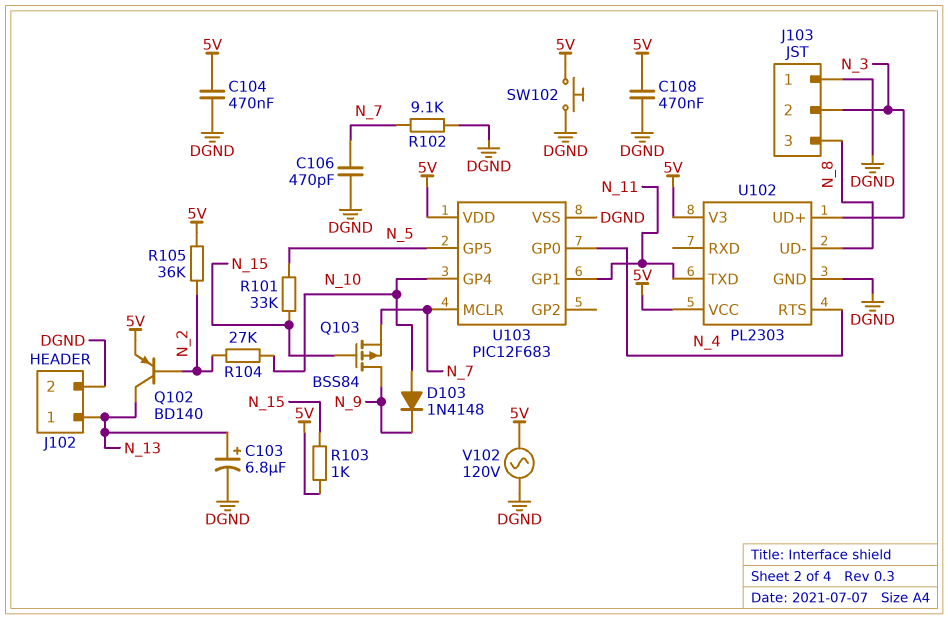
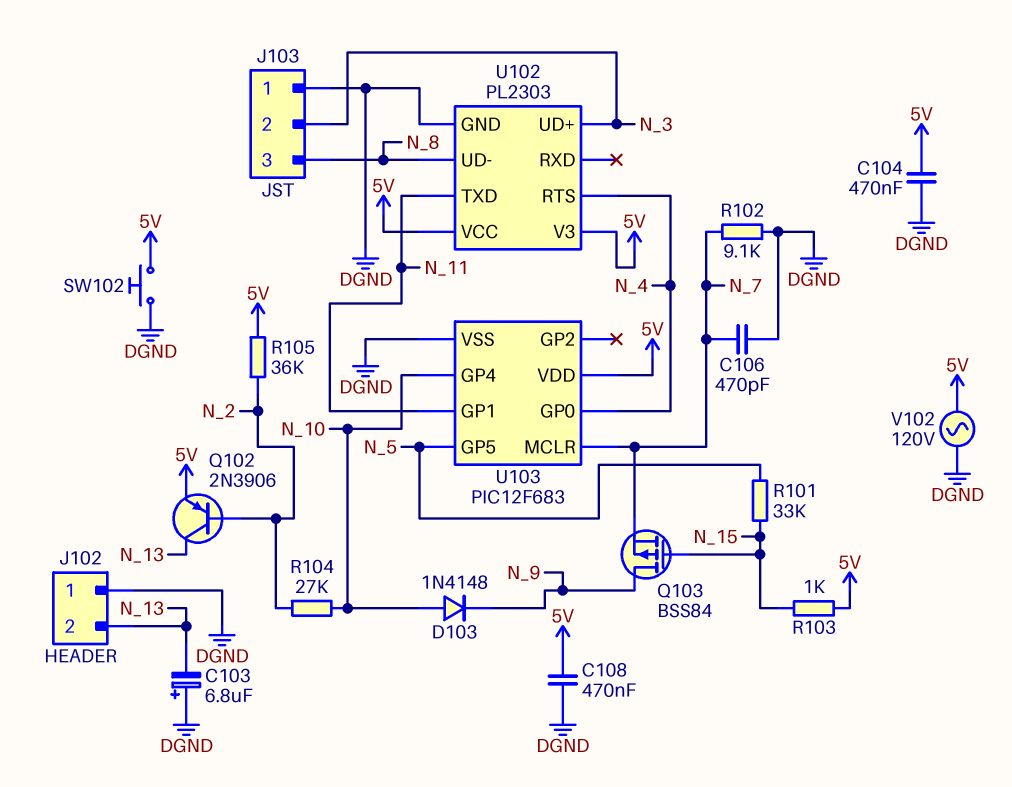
C103: 6.8uF (plus N_13, minus DGND) -> 6.8uF (plus DGND, minus N_13)
J102 pin 1: N_13 -> DGND
J102 pin 2: DGND -> N_13
Q102: PNP BD140 (B N_2, C N_13, E 5V) -> PNP 2N3906 (B N_2, C N_13, E 5V)

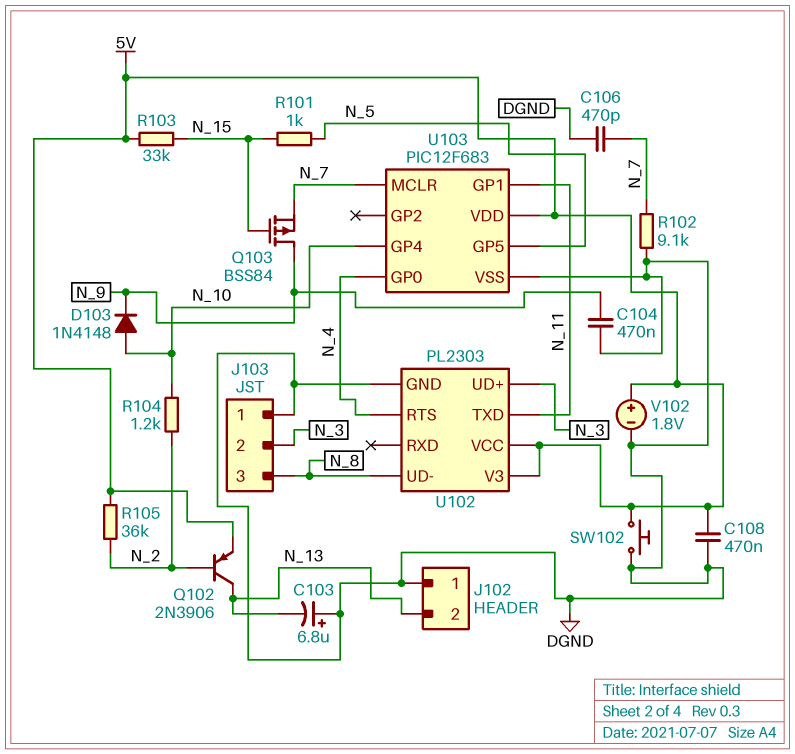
C104: 470nF (5V, DGND) -> 470nF (DGND, N_9)
R101: 33k (N_5, N_15) -> 1k (N_5, N_15)
R103: 1k (5V, N_15) -> 33k (5V, N_15)
R104: 27k (N_2, N_10) -> 1.2k (N_2, N_10)
V102: AC 120V (5V, DGND) -> 1.8V (plus 5V, minus DGND)

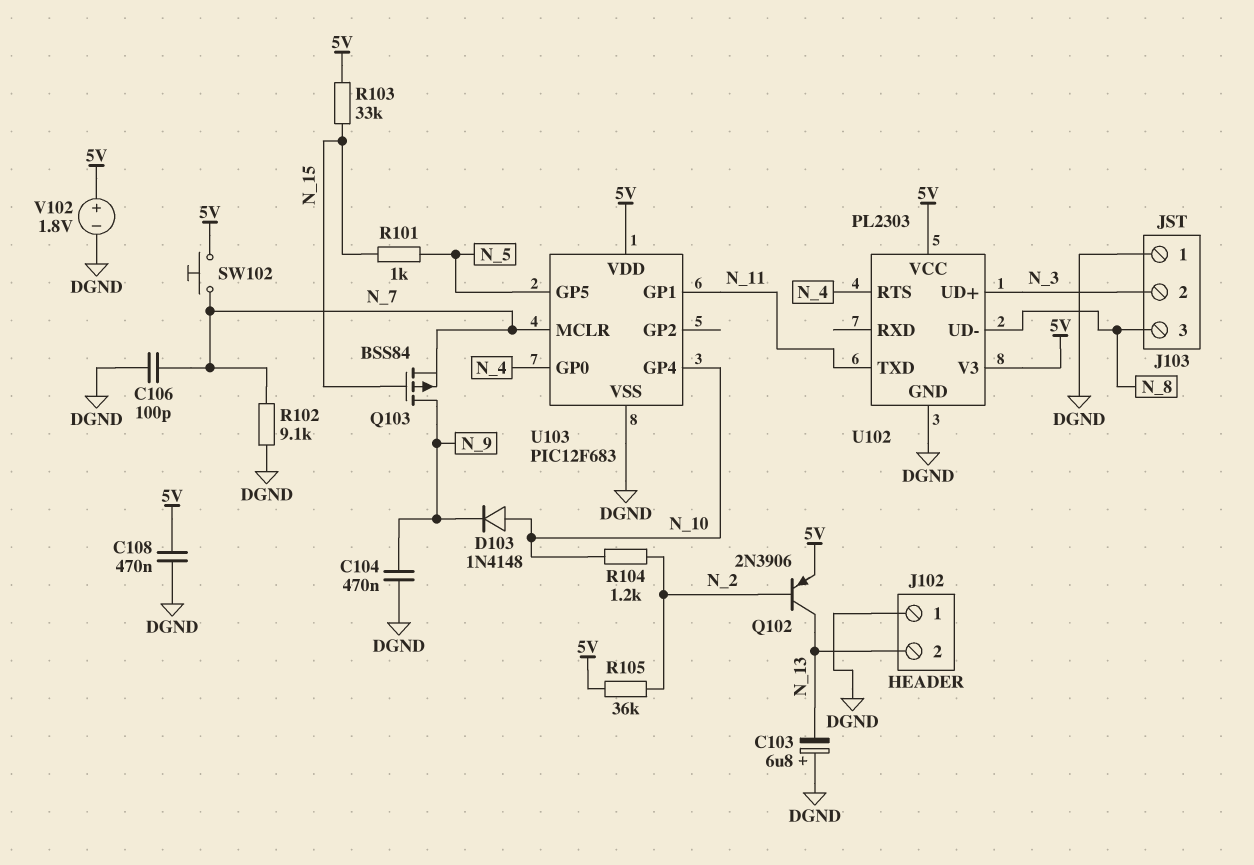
C106: 470pF (DGND, N_7) -> 100pF (DGND, N_7)
SW102: button (5V, DGND) -> button (5V, N_7)

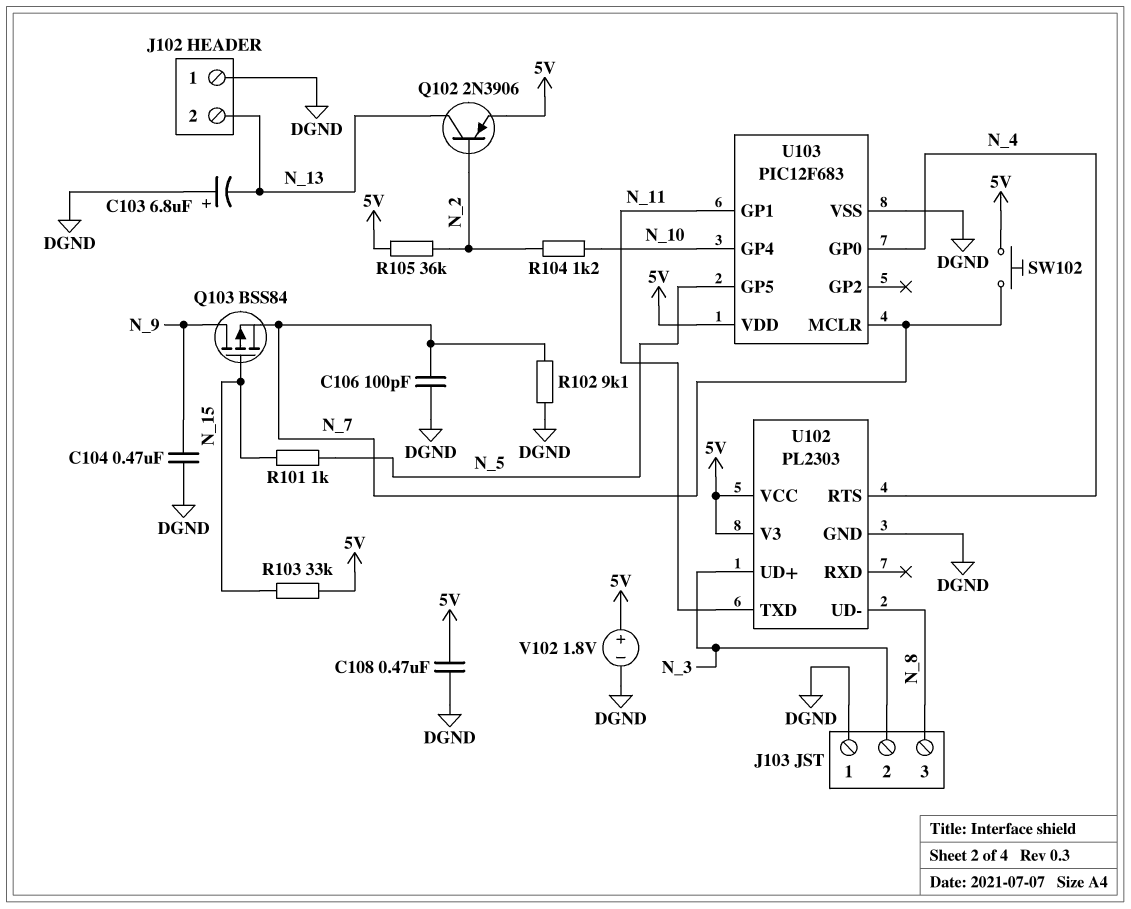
D103: diode 1N4148 (A N_10, K N_9) -> none

